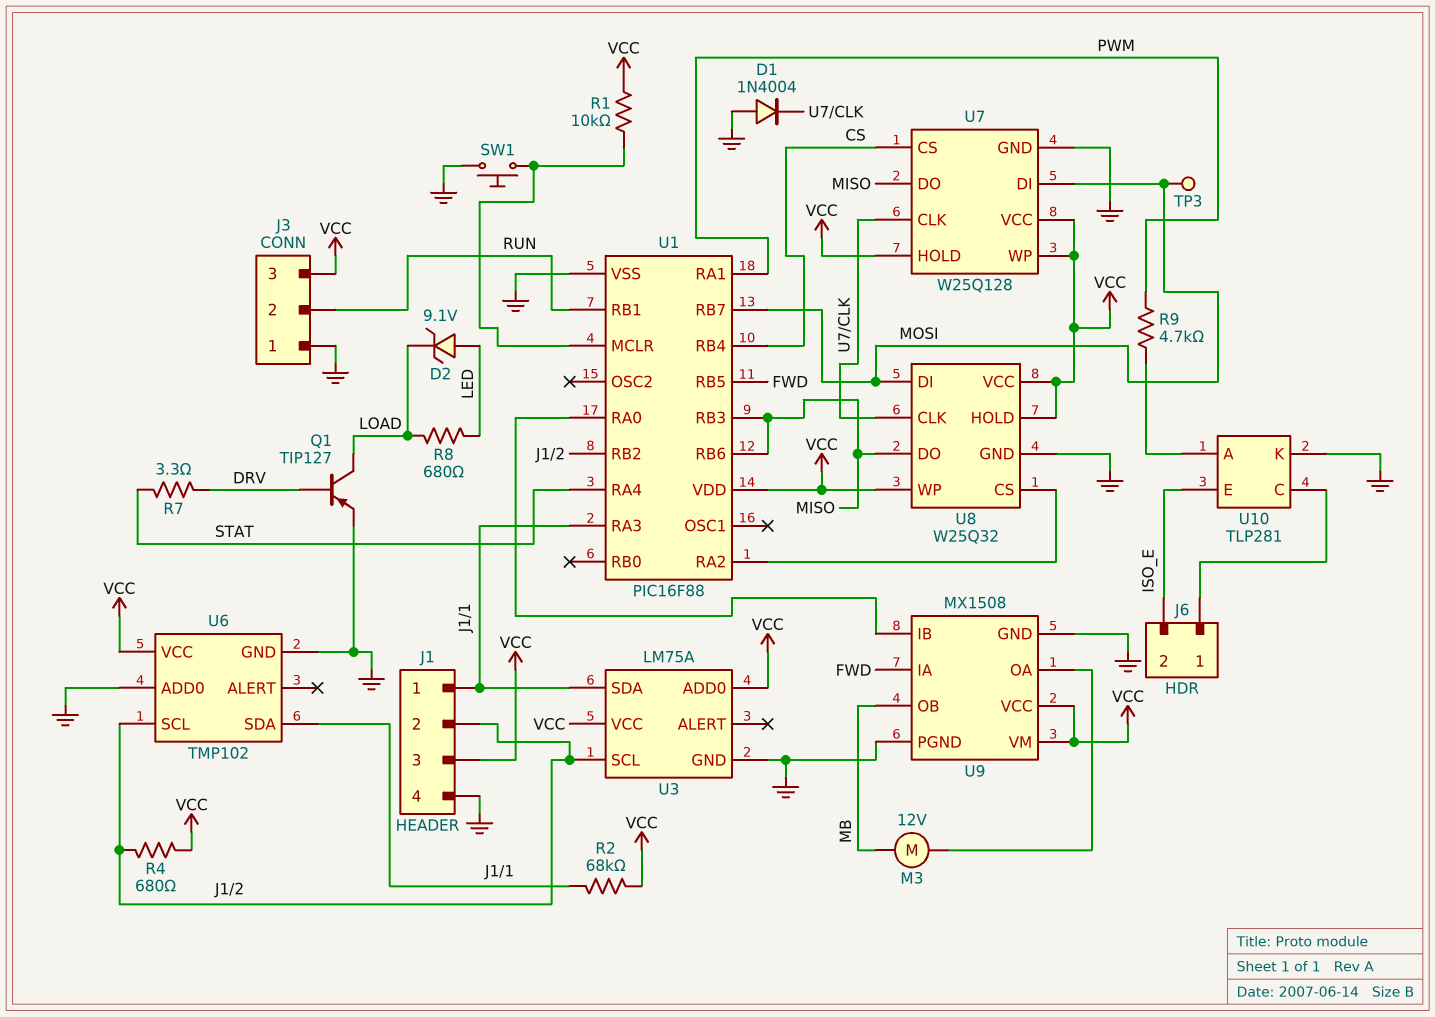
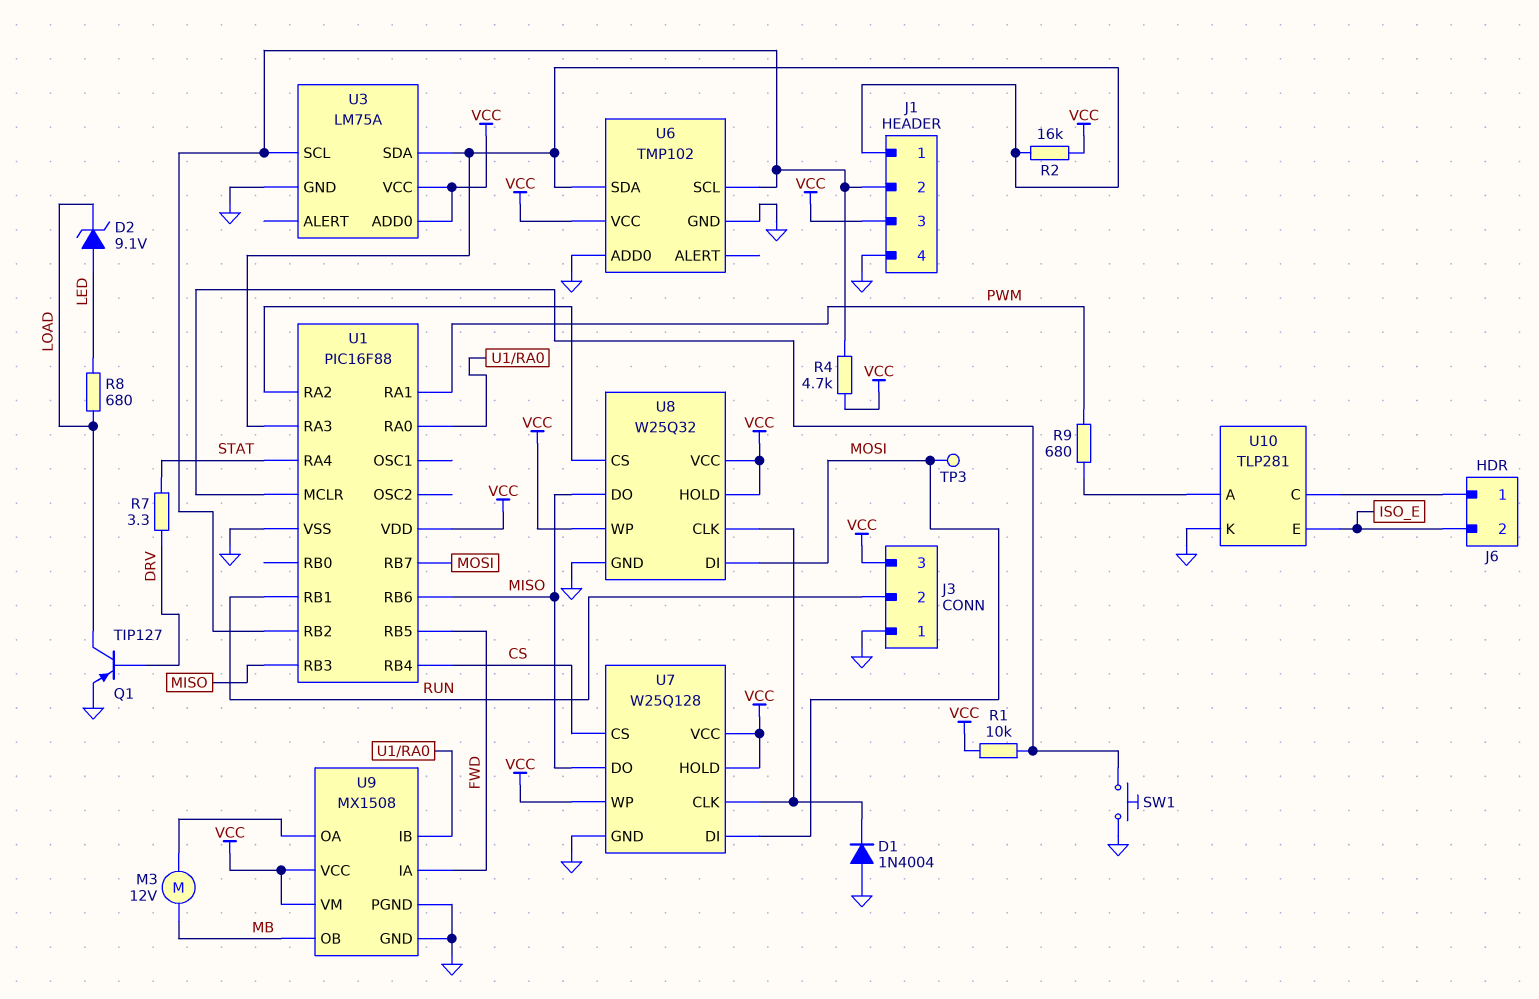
R2: 68k (J1/1, VCC) -> 16k (J1/1, VCC)
R4: 680 (J1/2, VCC) -> 4.7k (J1/2, VCC)
R9: 4.7k (PWM, U10/A) -> 680 (PWM, U10/A)

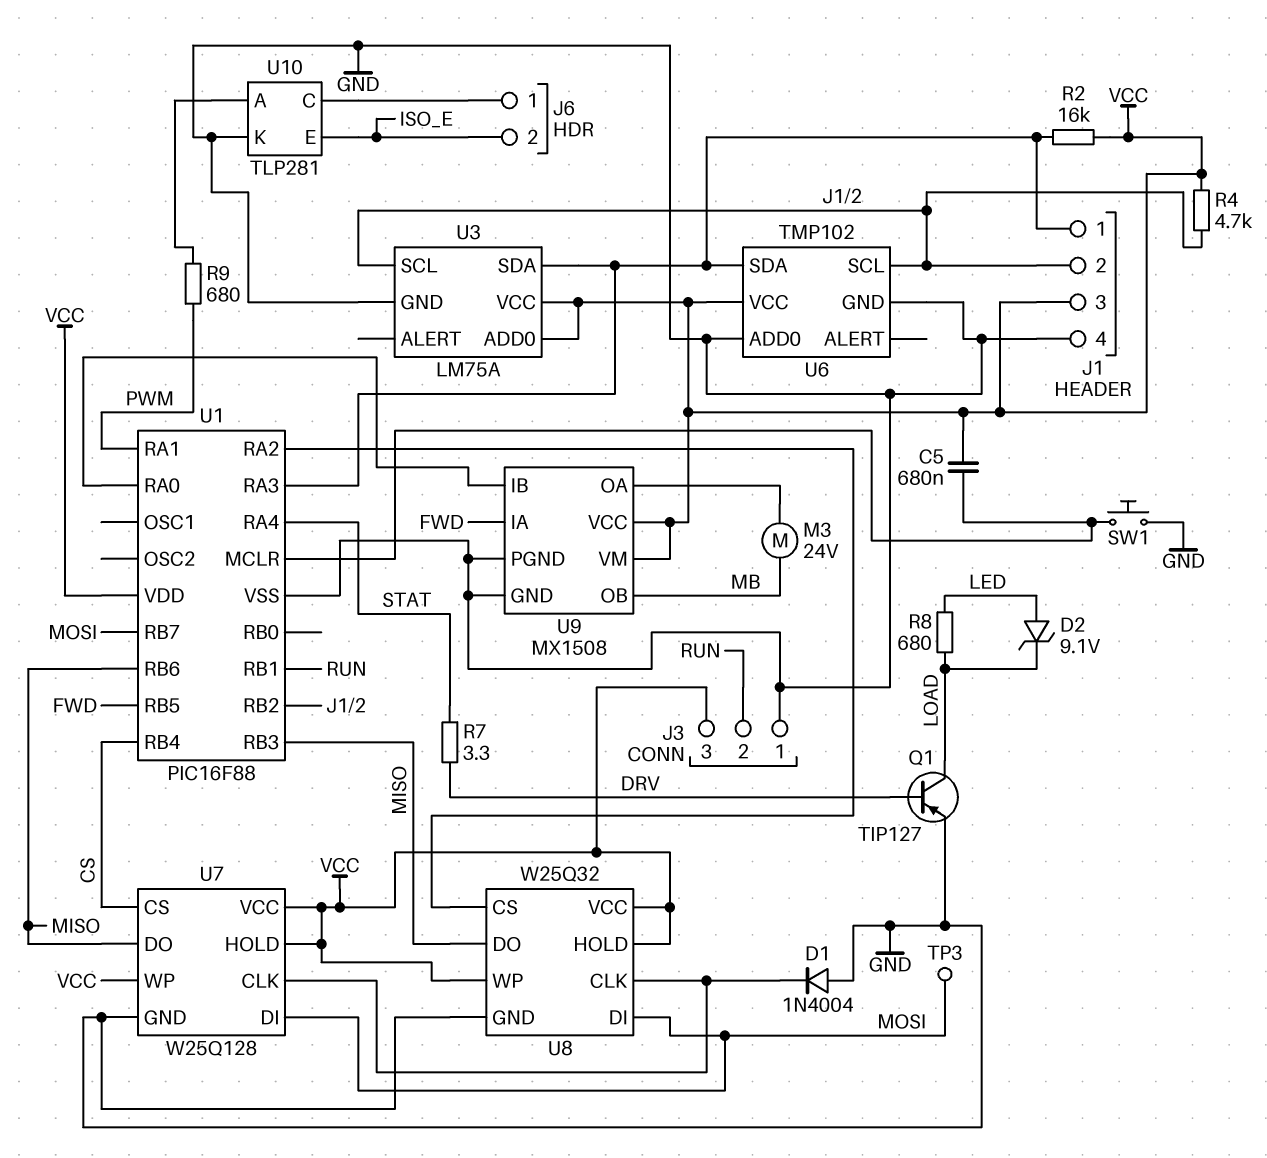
C5: none -> 680nF (U1/MCLR, VCC)
M3: motor 12V (MB, U9/OA) -> motor 24V (MB, U9/OA)
R1: 10k (U1/MCLR, VCC) -> none

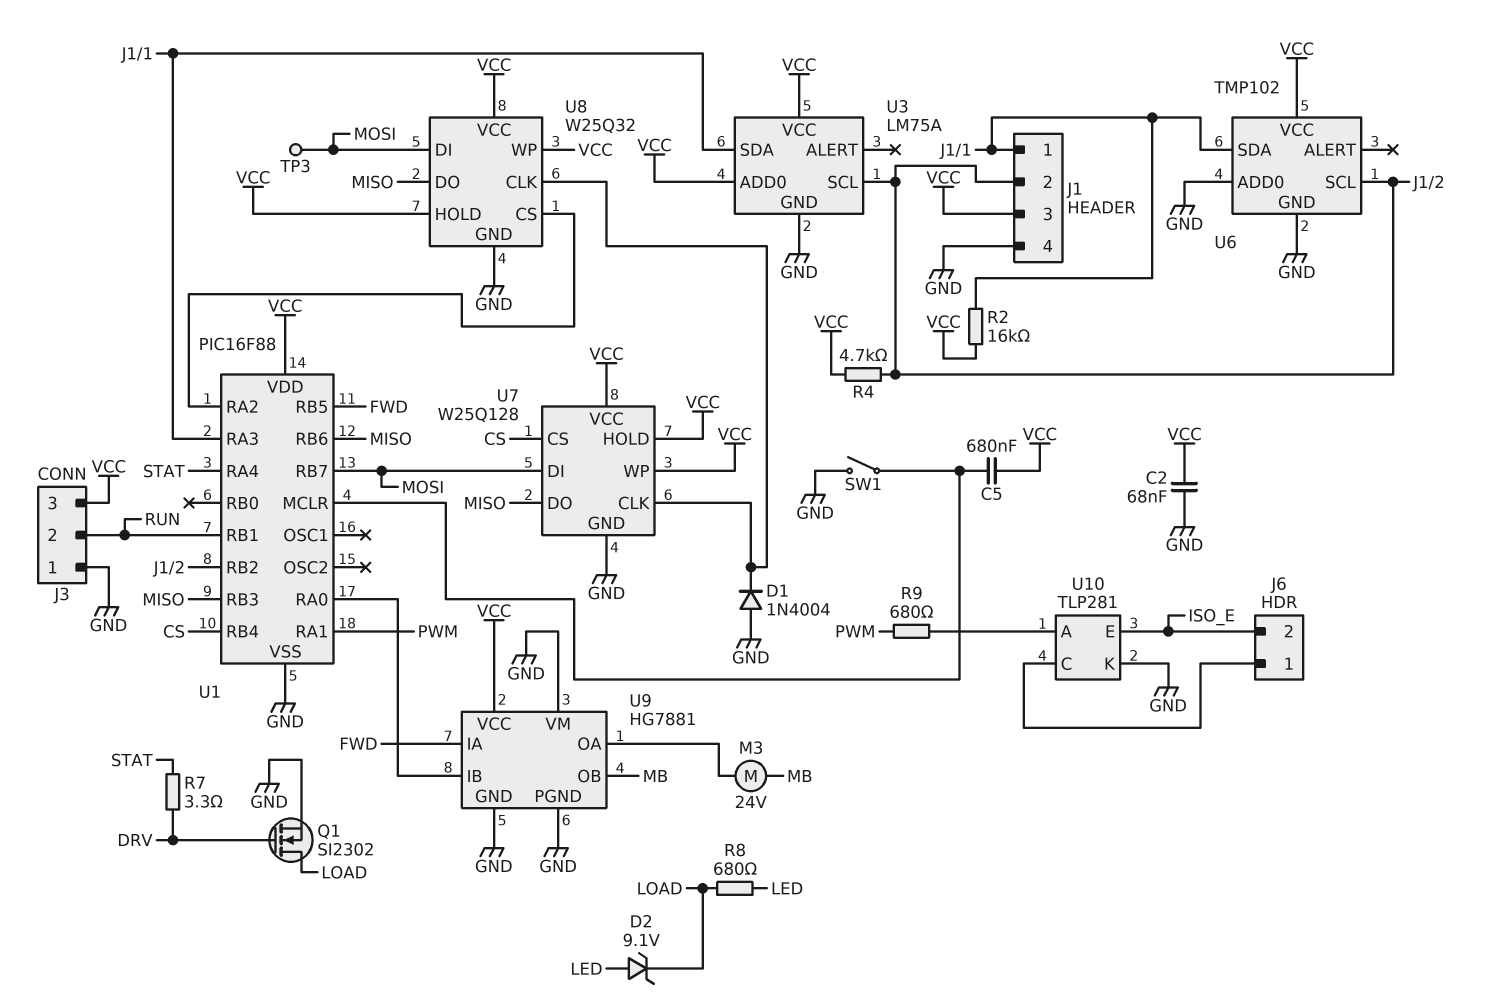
C2: none -> 68nF (GND, VCC)
Q1: PNP TIP127 (B DRV, C LOAD, E GND) -> NMOS SI2302 (G DRV, D LOAD, S GND)
SW1: button (GND, U1/MCLR) -> switch (GND, U1/MCLR)
U9: MX1508 -> HG7881
U9 pin VM: VCC -> GND

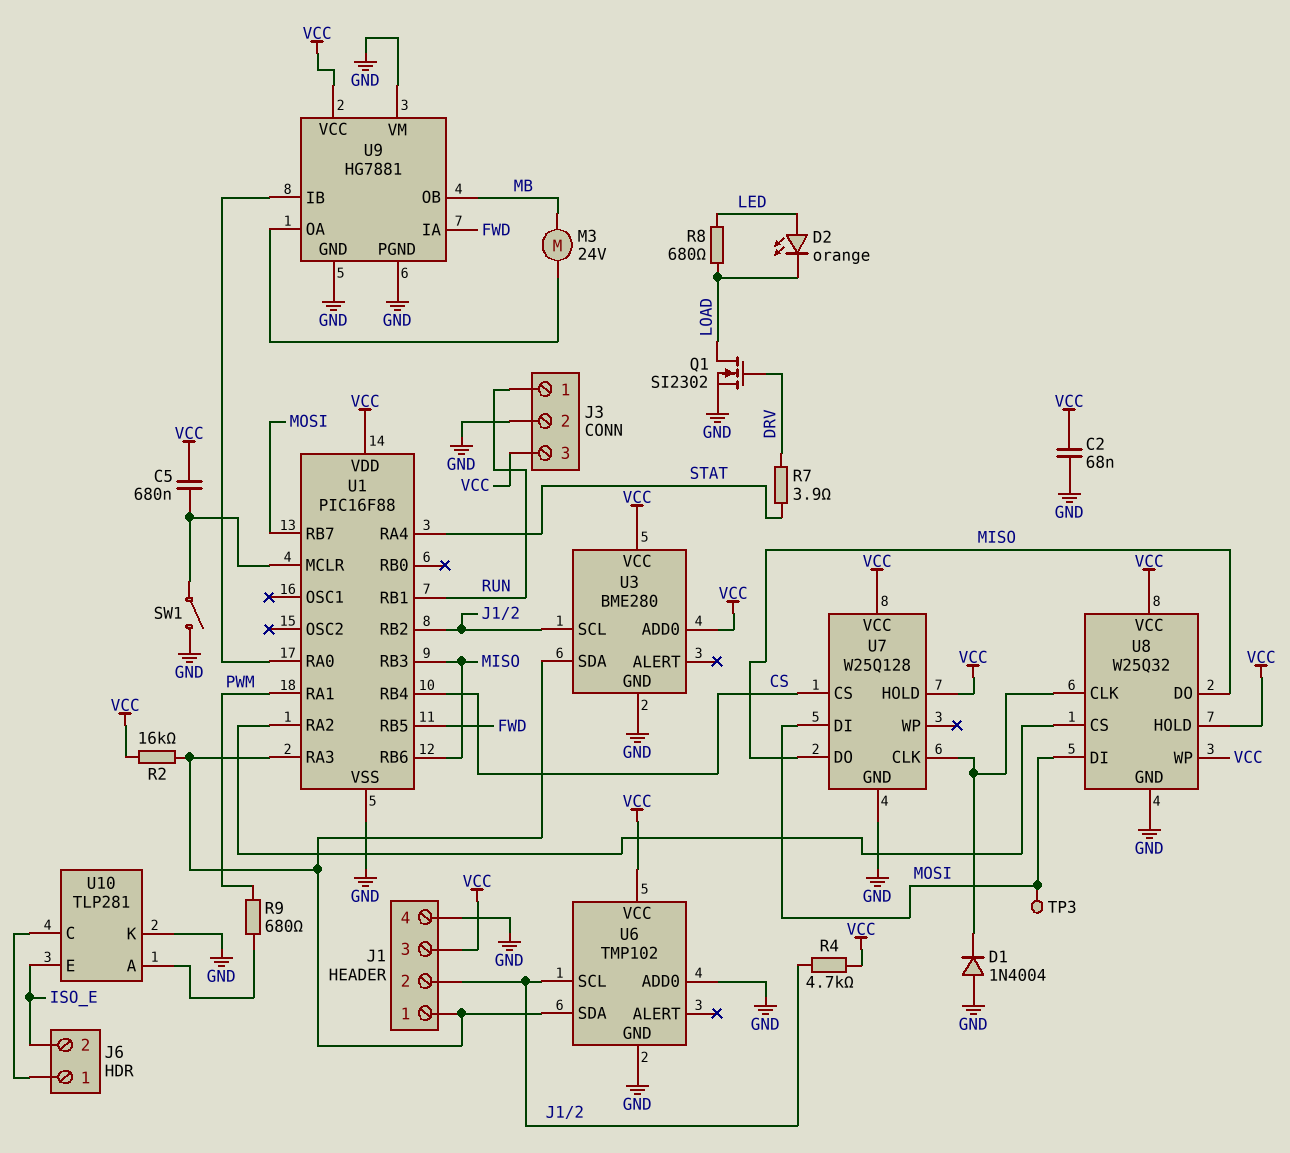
D2: zener 9.1V (A LED, K LOAD) -> LED orange (A LED, K LOAD)
J3 pin 1: GND -> RUN
J3 pin 2: RUN -> GND
R7: 3.3 (DRV, STAT) -> 3.9 (DRV, STAT)
U3: LM75A -> BME280
U7 pin WP: VCC -> none

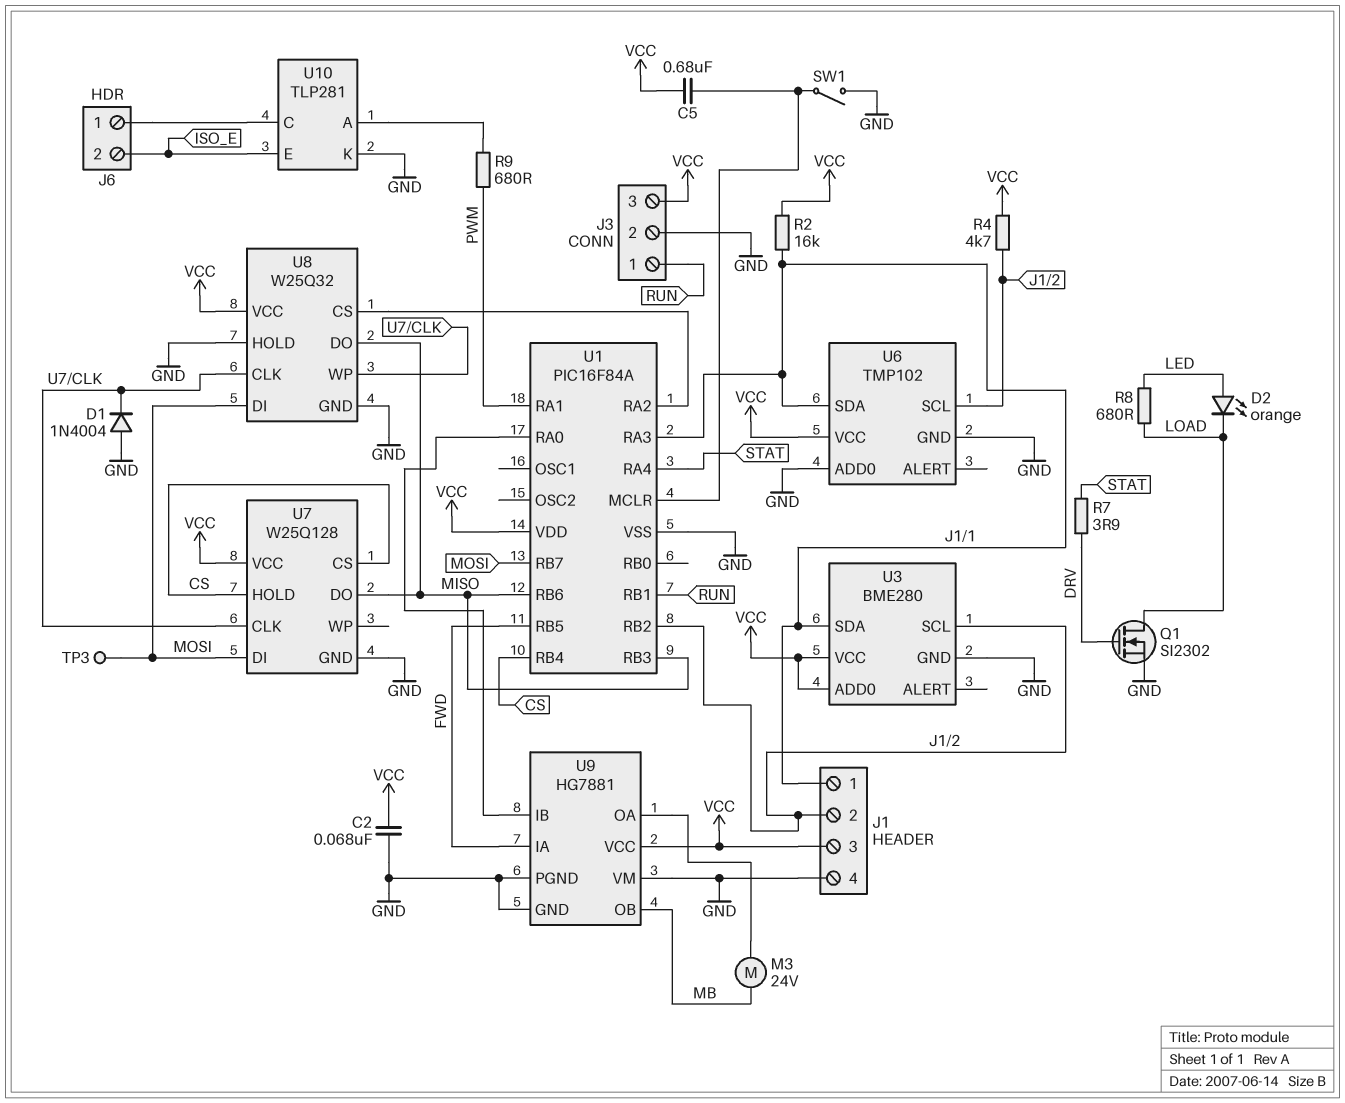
U1: PIC16F88 -> PIC16F84A
U7 pin HOLD: VCC -> CS
U8 pin HOLD: VCC -> GND
U8 pin WP: VCC -> U7/CLK

